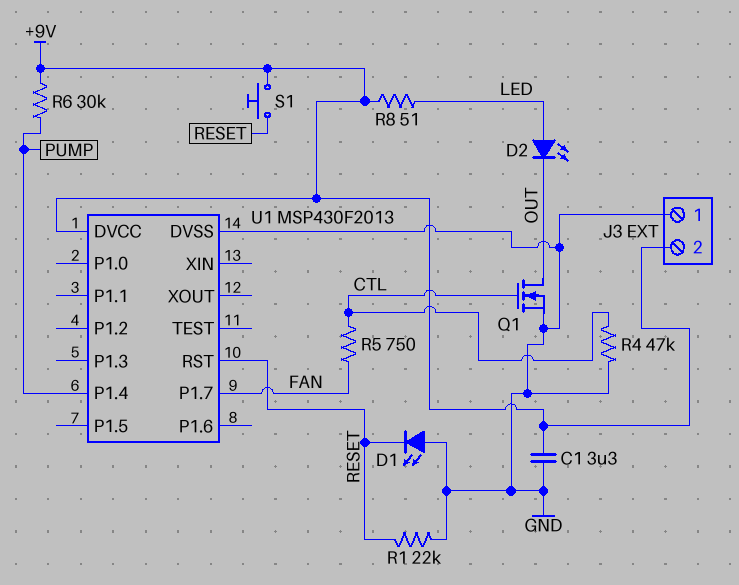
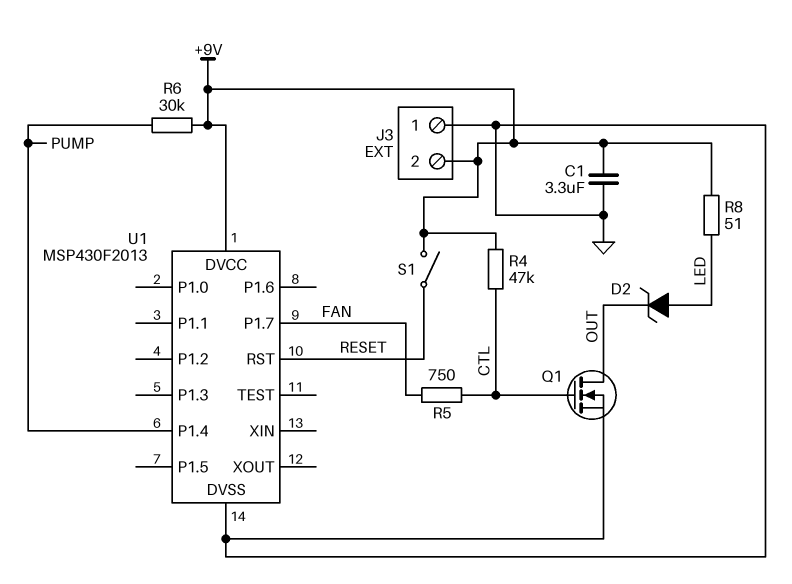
D1: LED (A GND, K RESET) -> none
D2: LED (A LED, K OUT) -> zener (A LED, K OUT)
R1: 22k (GND, RESET) -> none
R4: 47k (CTL, GND) -> 47k (+9V, CTL)
S1: button (+9V, RESET) -> switch (+9V, RESET)

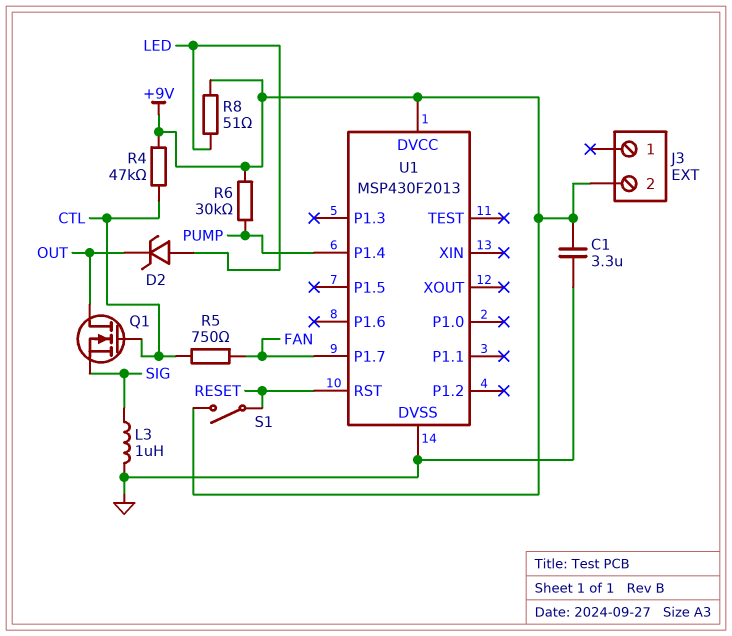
J3 pin 1: GND -> none
L3: none -> 1uH (GND, SIG)
Q1: NMOS (G CTL, D OUT, S GND) -> NMOS (G CTL, D OUT, S SIG)

